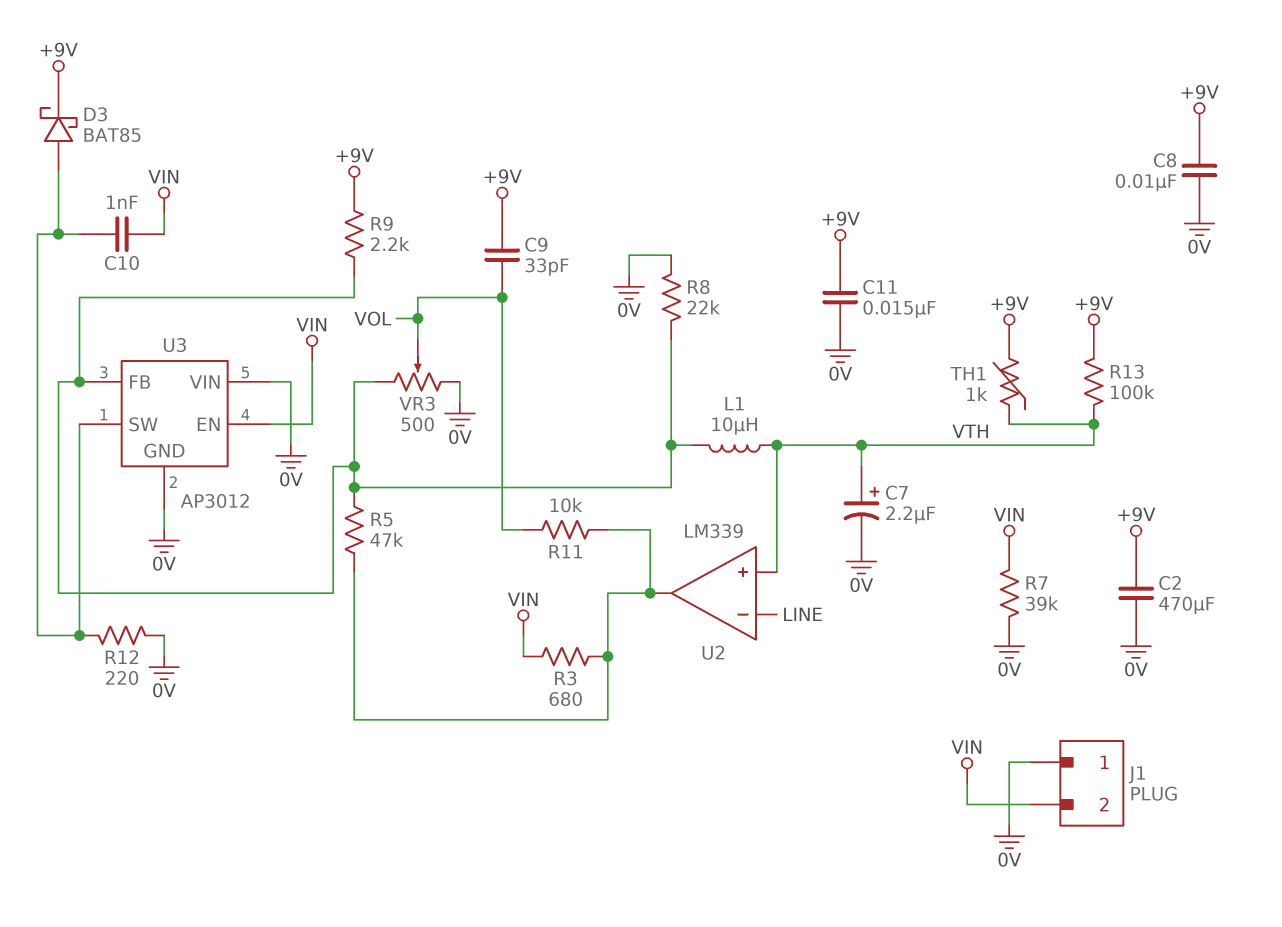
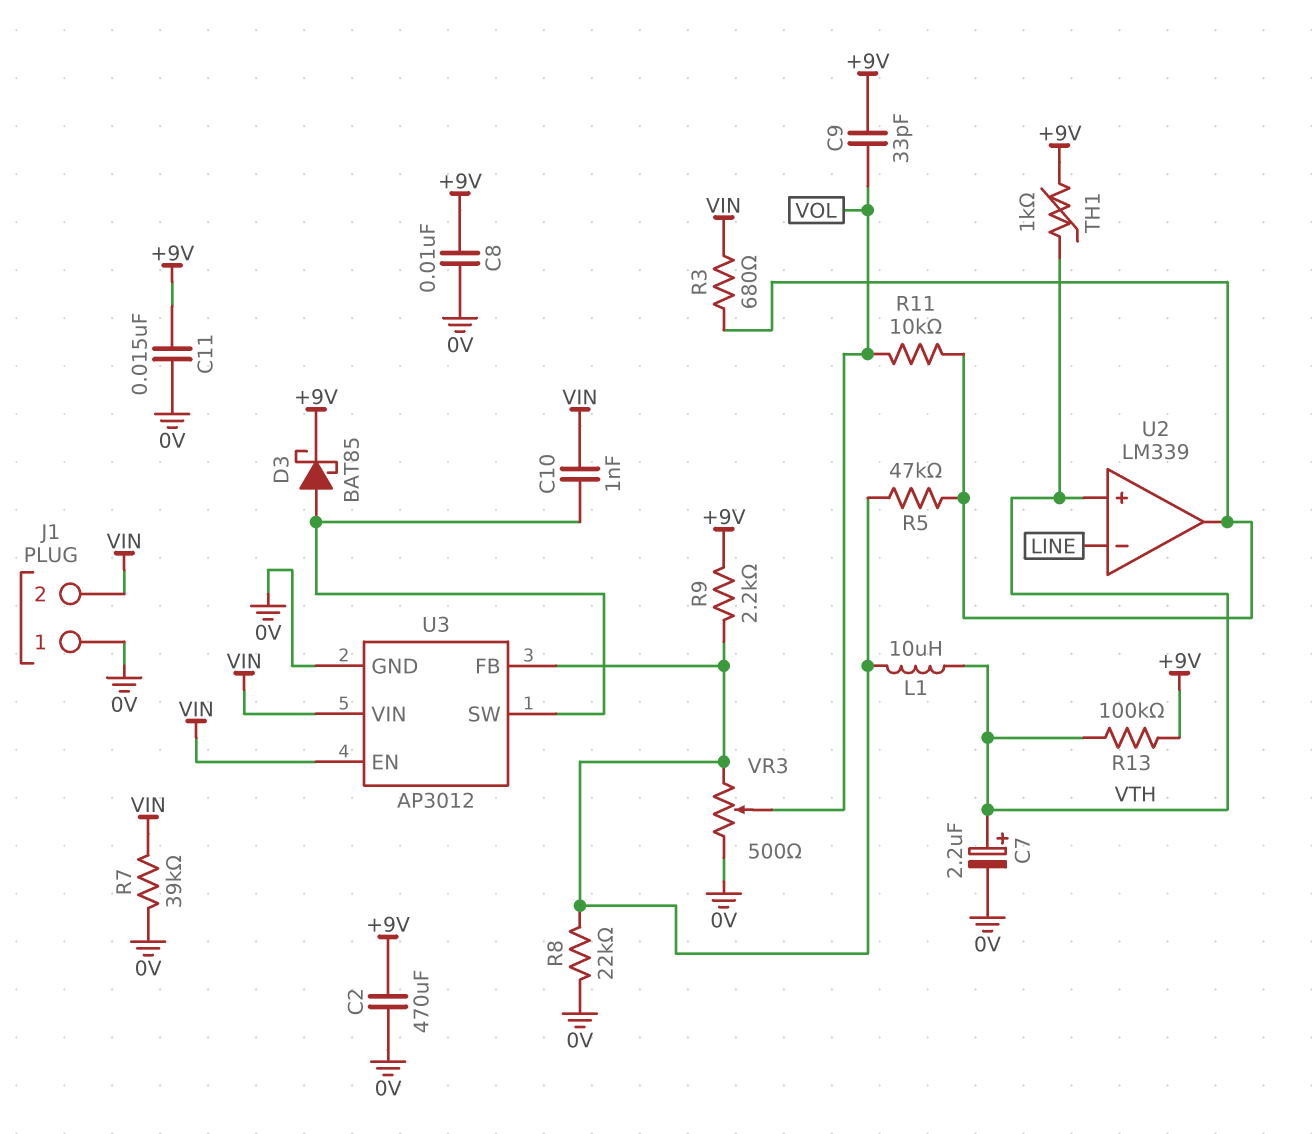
R12: 220 (0V, U3/SW) -> none
U3 pin VIN: 0V -> VIN

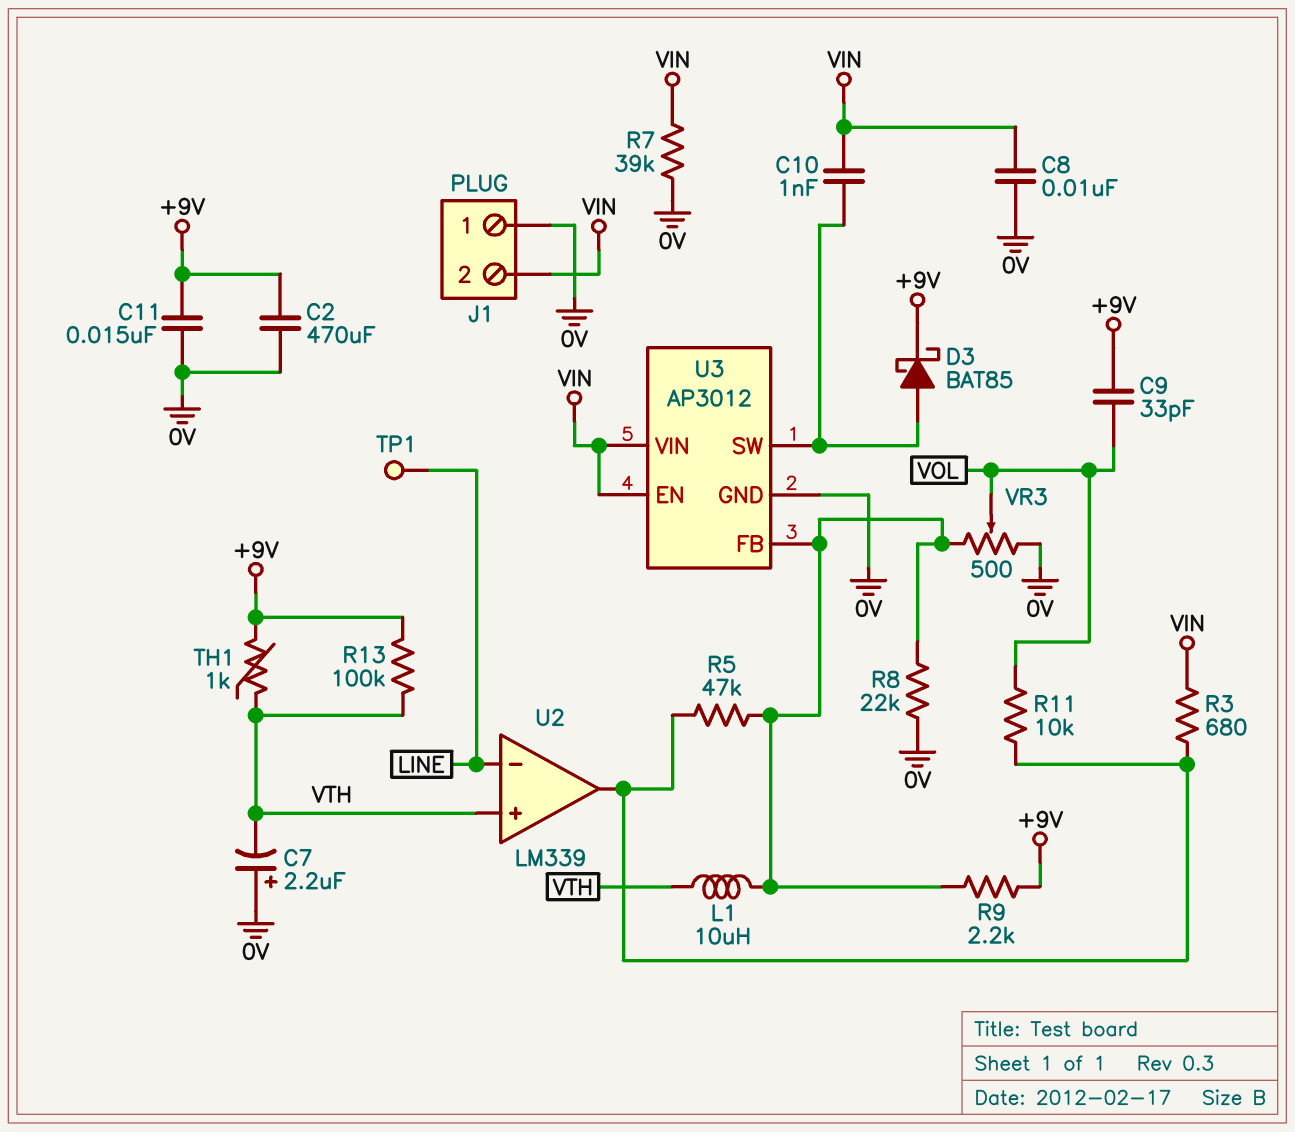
C7: 2.2uF (plus VTH, minus 0V) -> 2.2uF (plus 0V, minus VTH)
C8: 10nF (+9V, 0V) -> 10nF (0V, VIN)
TP1: none -> test point (LINE)

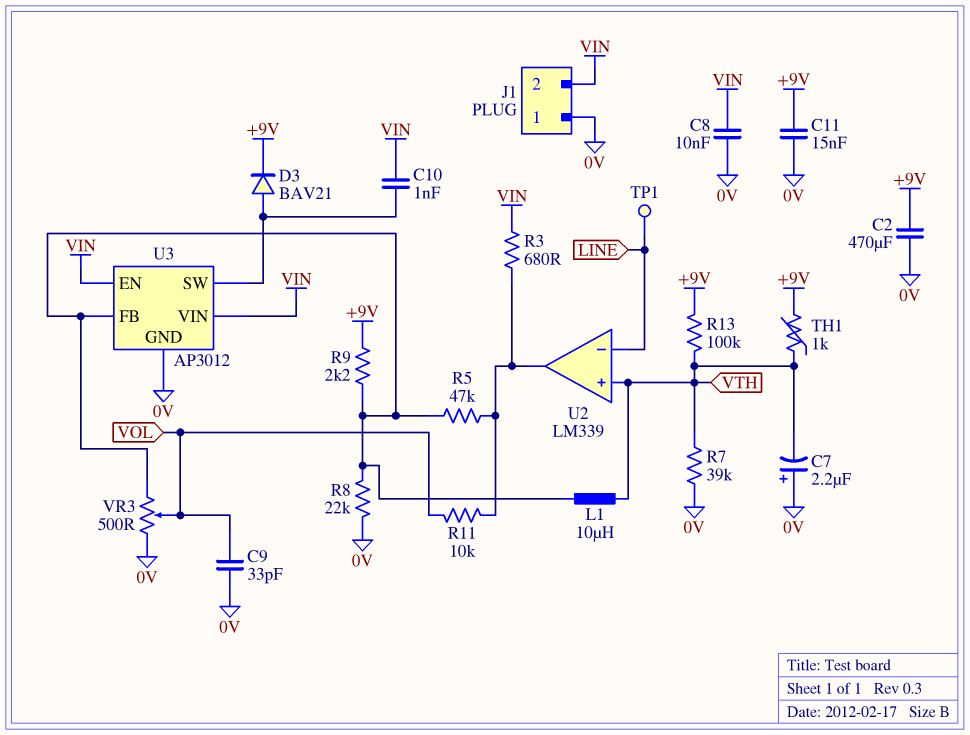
C9: 33pF (+9V, VOL) -> 33pF (0V, VOL)
D3: schottky BAT85 (A U3/SW, K +9V) -> diode BAV21 (A U3/SW, K +9V)
R7: 39k (0V, VIN) -> 39k (0V, VTH)

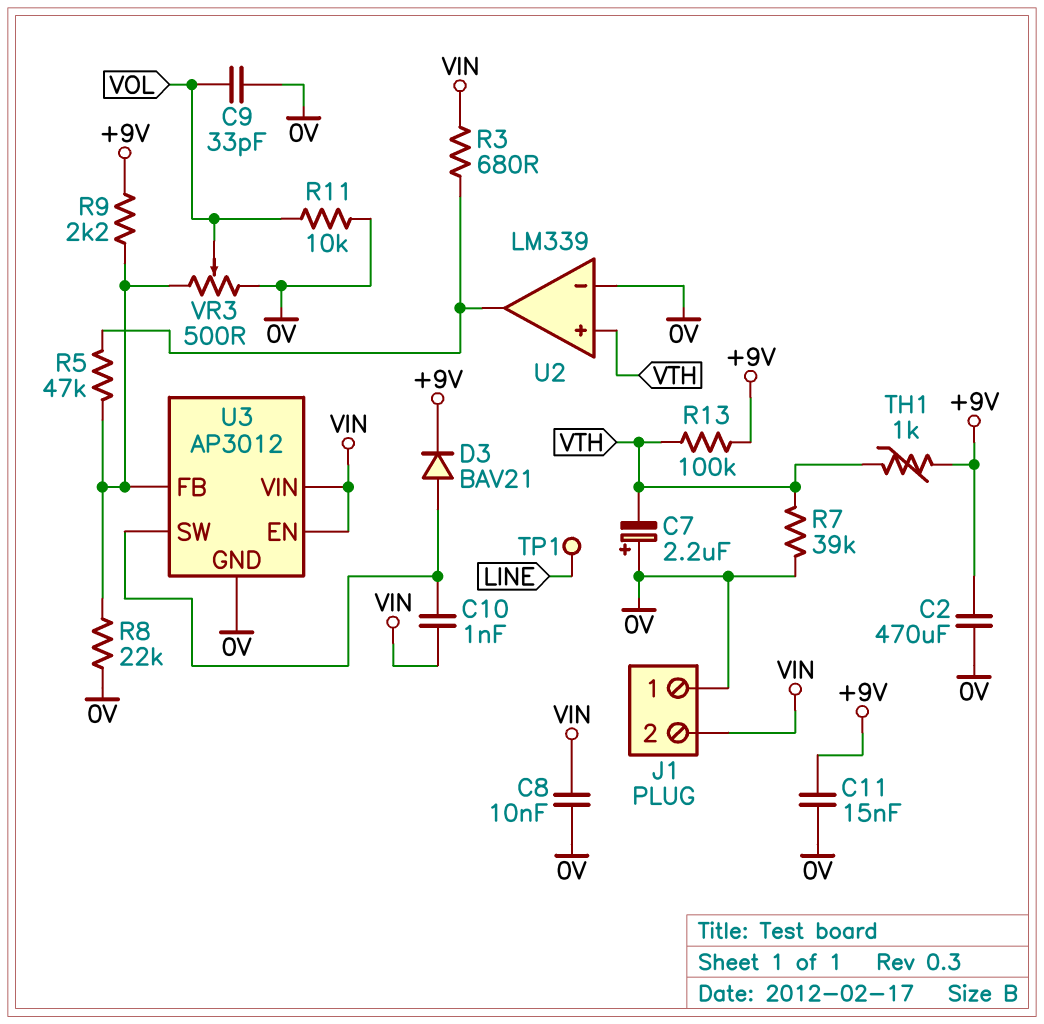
L1: 10uH (U3/FB, VTH) -> none
R11: 10k (U2/out, VOL) -> 10k (0V, VOL)
U2 pin in-: LINE -> 0V

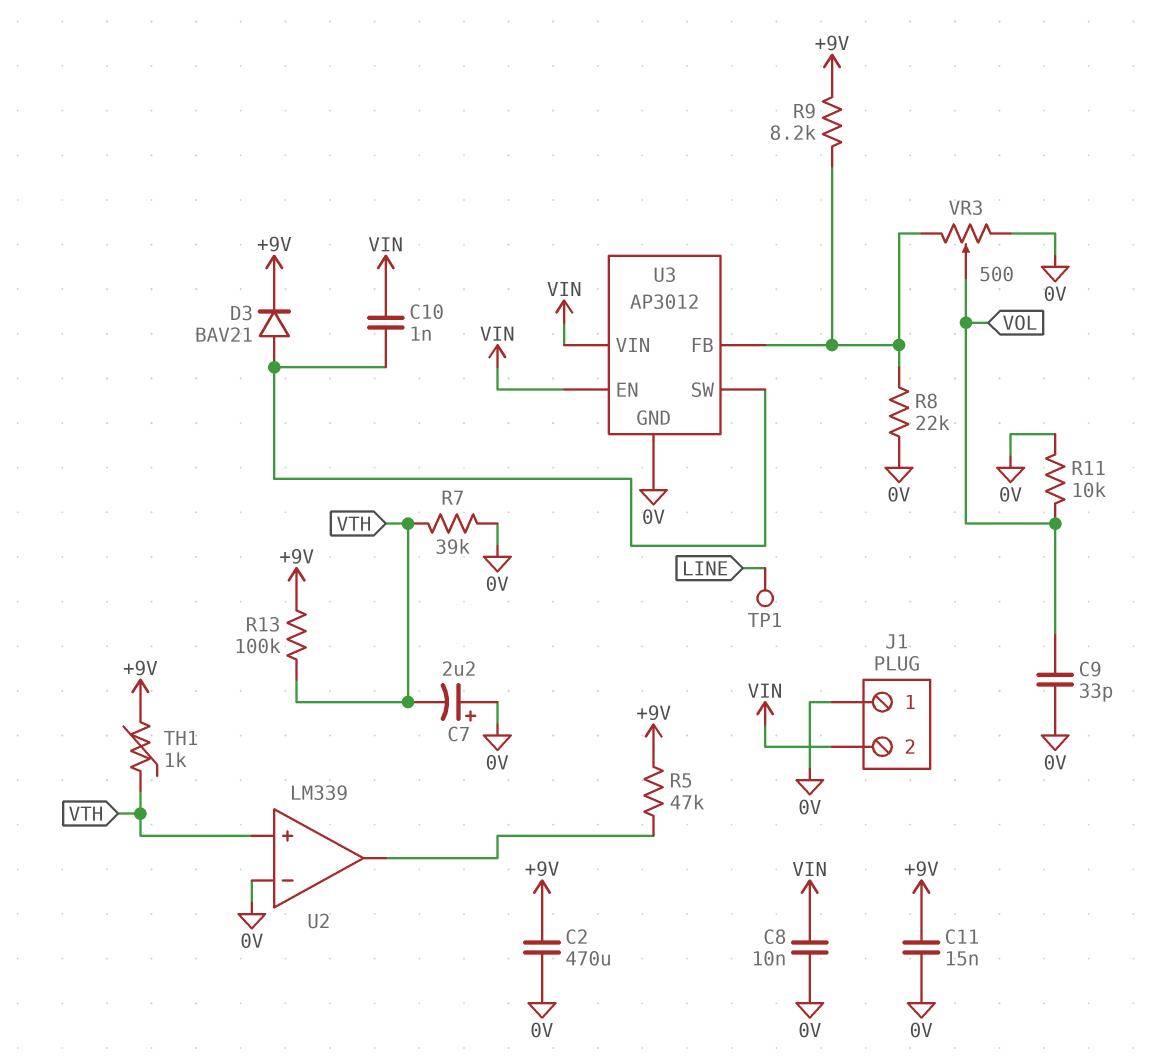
R3: 680 (U2/out, VIN) -> none
R5: 47k (U2/out, U3/FB) -> 47k (+9V, U2/out)
R9: 2.2k (+9V, U3/FB) -> 8.2k (+9V, U3/FB)

